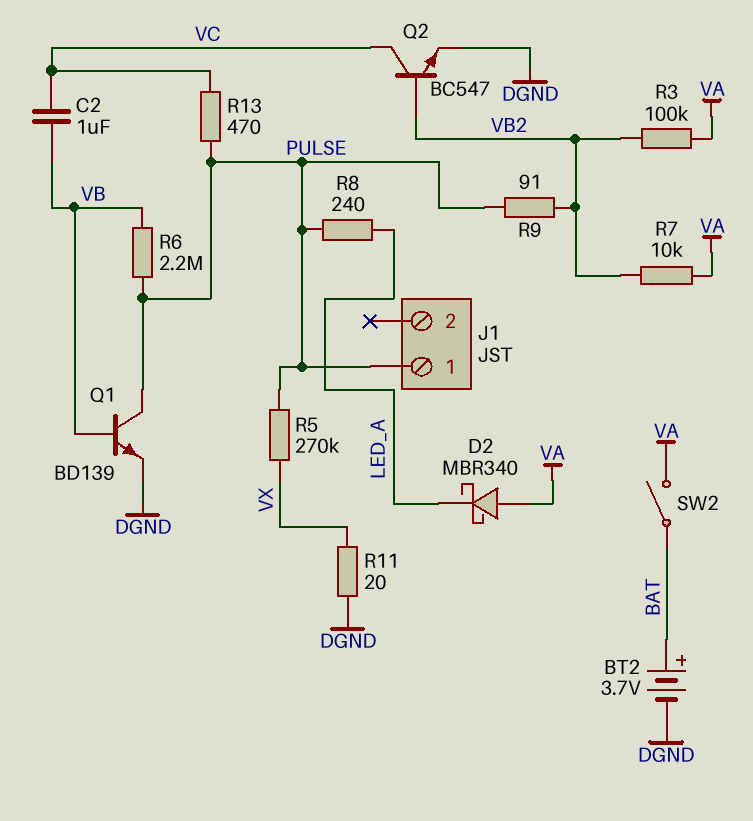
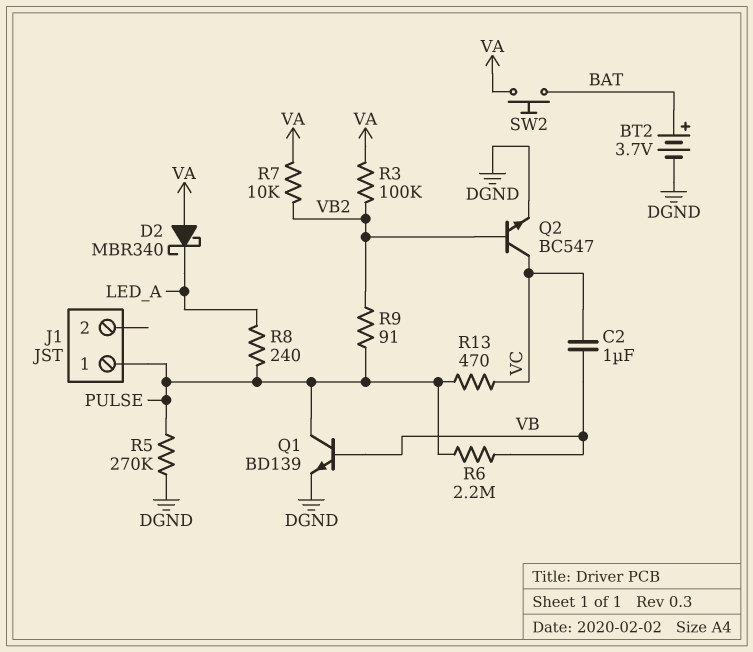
R5: 270k (PULSE, VX) -> 270k (DGND, PULSE)
R11: 20 (DGND, VX) -> none
SW2: switch (BAT, VA) -> button (BAT, VA)

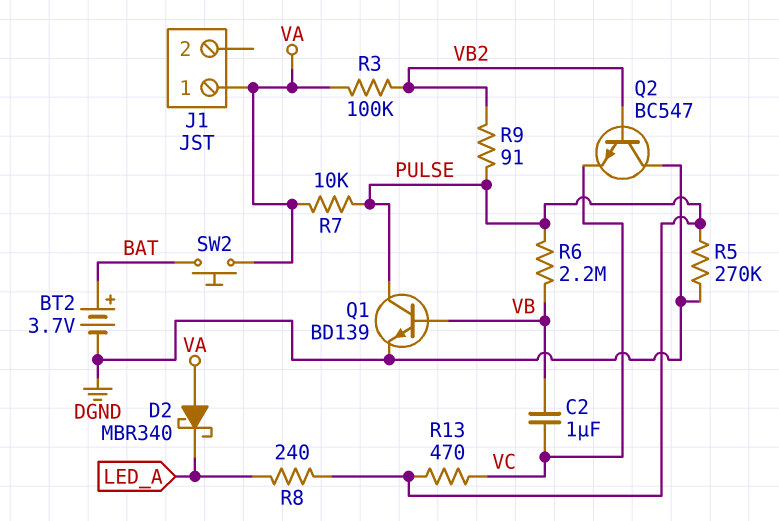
J1 pin 1: PULSE -> VA
Q2: NPN BC547 (B VB2, C VC, E DGND) -> NPN BC547 (B VB2, C DGND, E VC)
R7: 10k (VA, VB2) -> 10k (PULSE, VA)

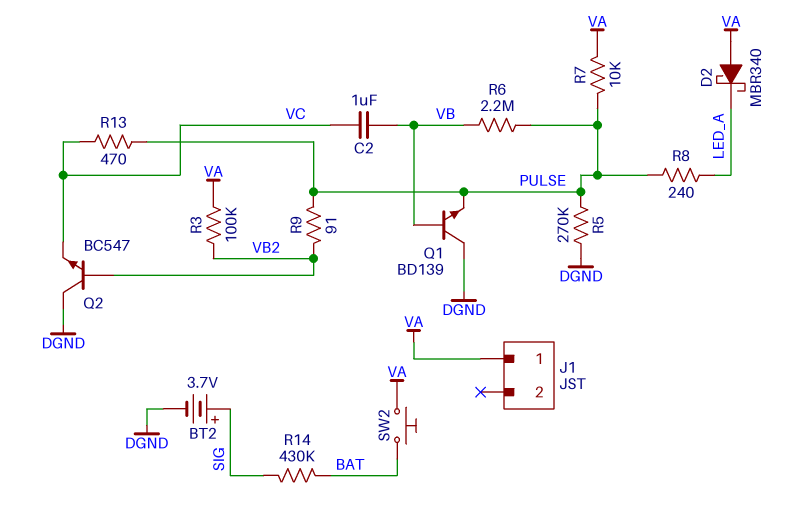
BT2: 3.7V (plus BAT, minus DGND) -> 3.7V (plus SIG, minus DGND)
Q1: NPN BD139 (B VB, C PULSE, E DGND) -> NPN BD139 (B VB, C DGND, E PULSE)
R14: none -> 430k (BAT, SIG)

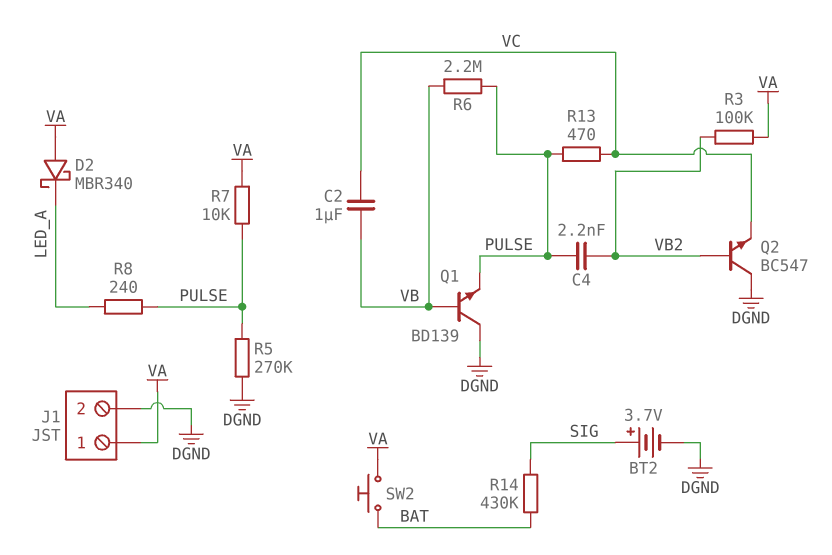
C4: none -> 2.2nF (PULSE, VB2)
J1 pin 2: none -> DGND
R9: 91 (PULSE, VB2) -> none

